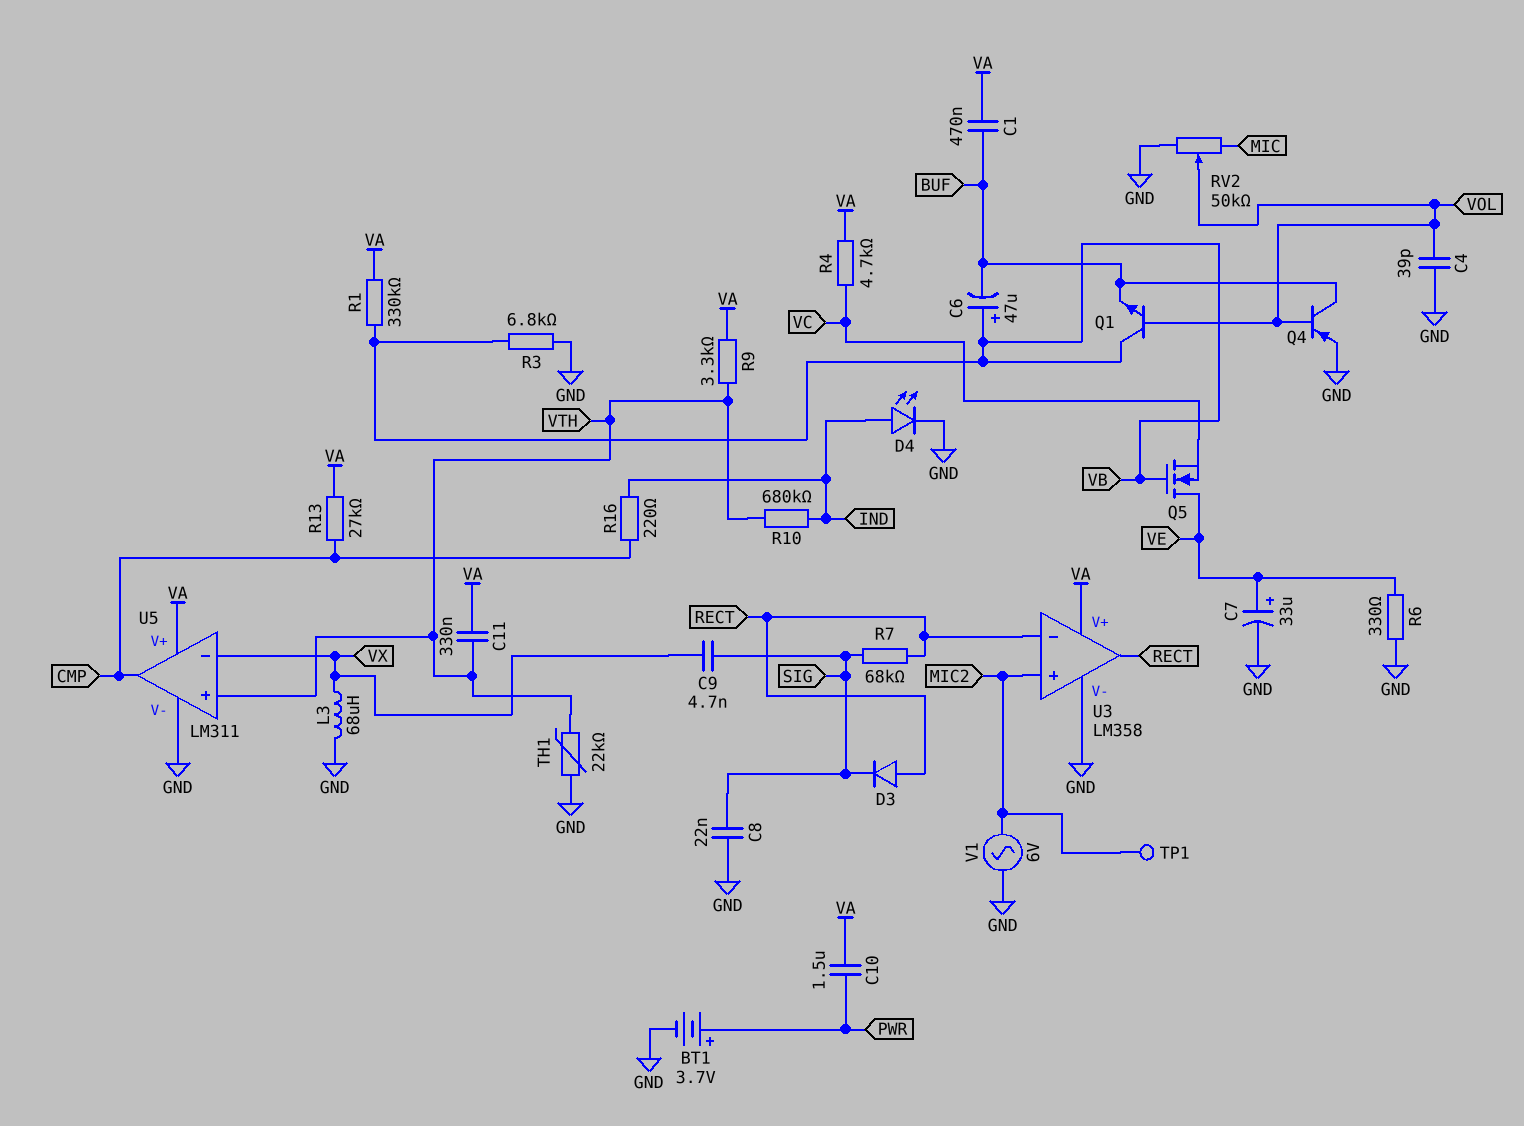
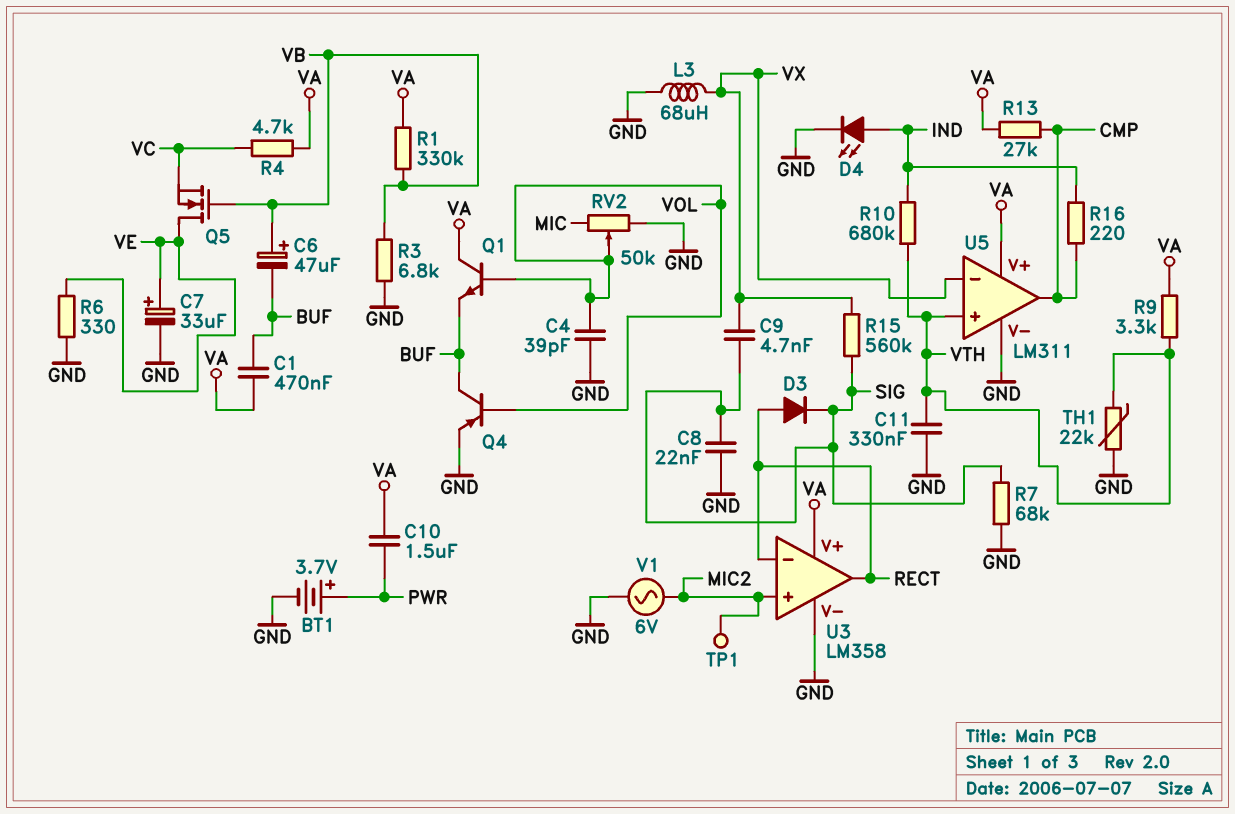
C11: 330nF (VA, VTH) -> 330nF (GND, VTH)
Q1: NPN (B VOL, C VB, E BUF) -> NPN (B VOL, C VA, E BUF)
R7: 68k (RECT, SIG) -> 68k (GND, SIG)
R15: none -> 560k (SIG, VX)

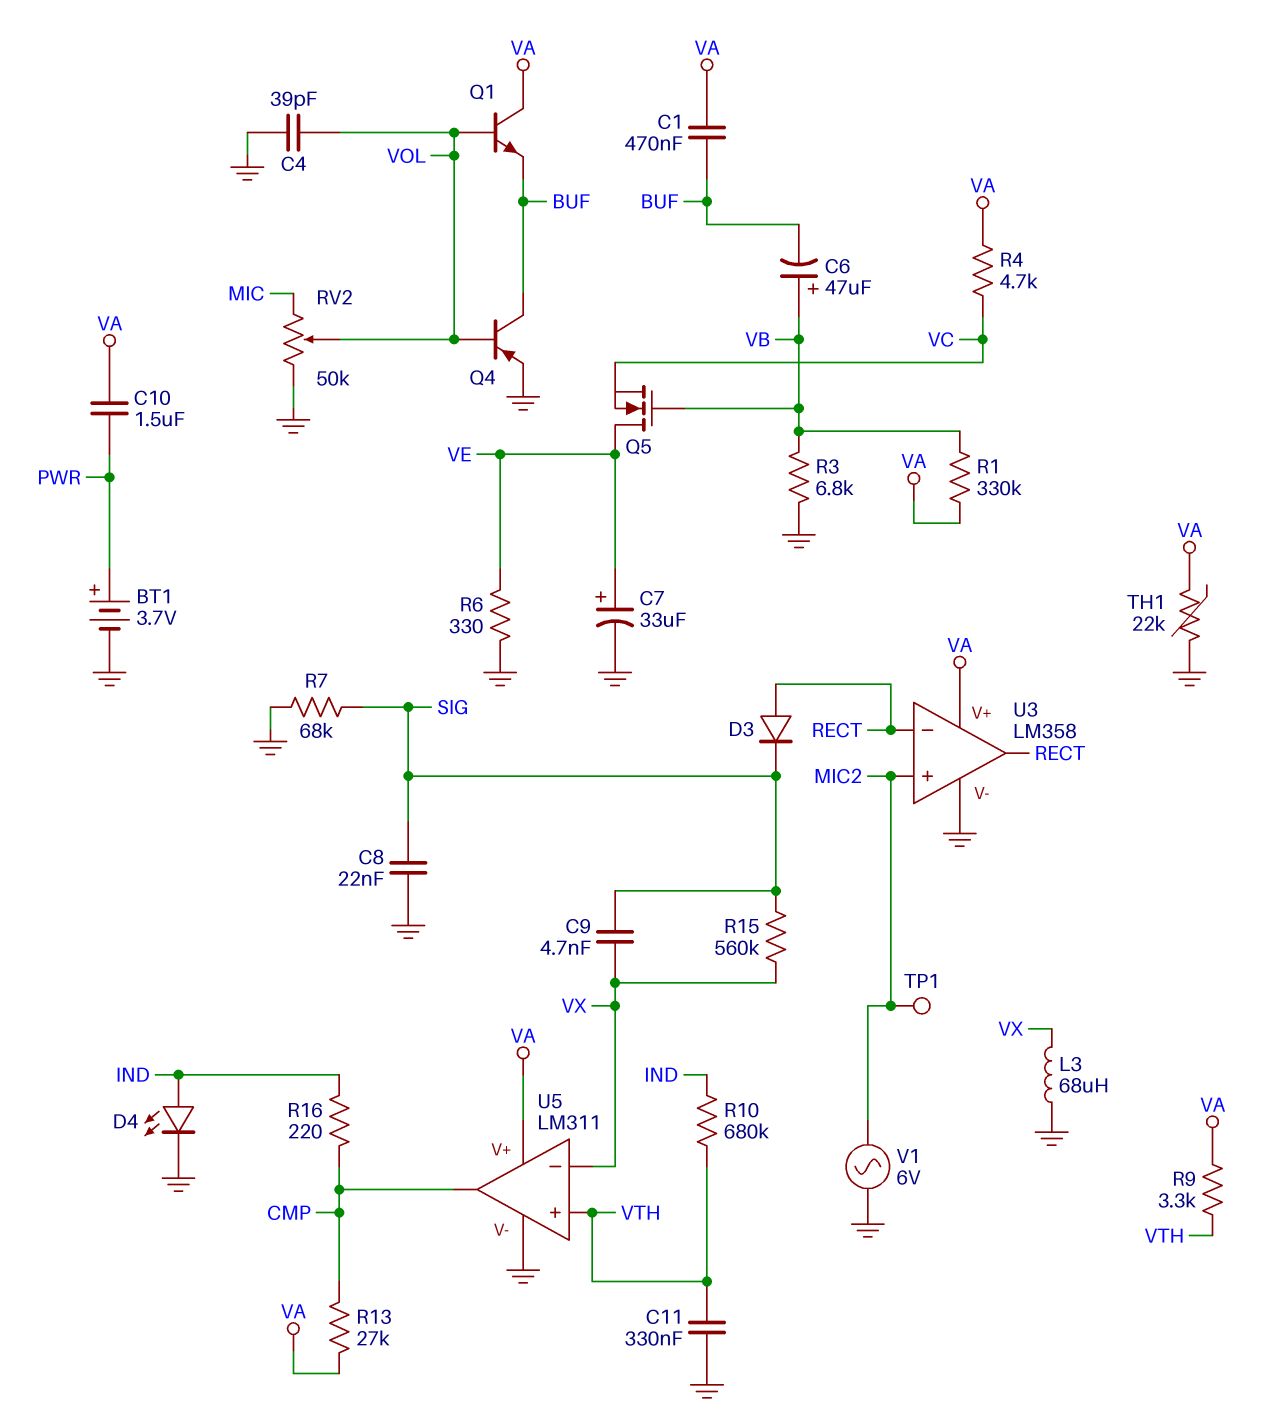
TH1: 22k (GND, VTH) -> 22k (GND, VA)

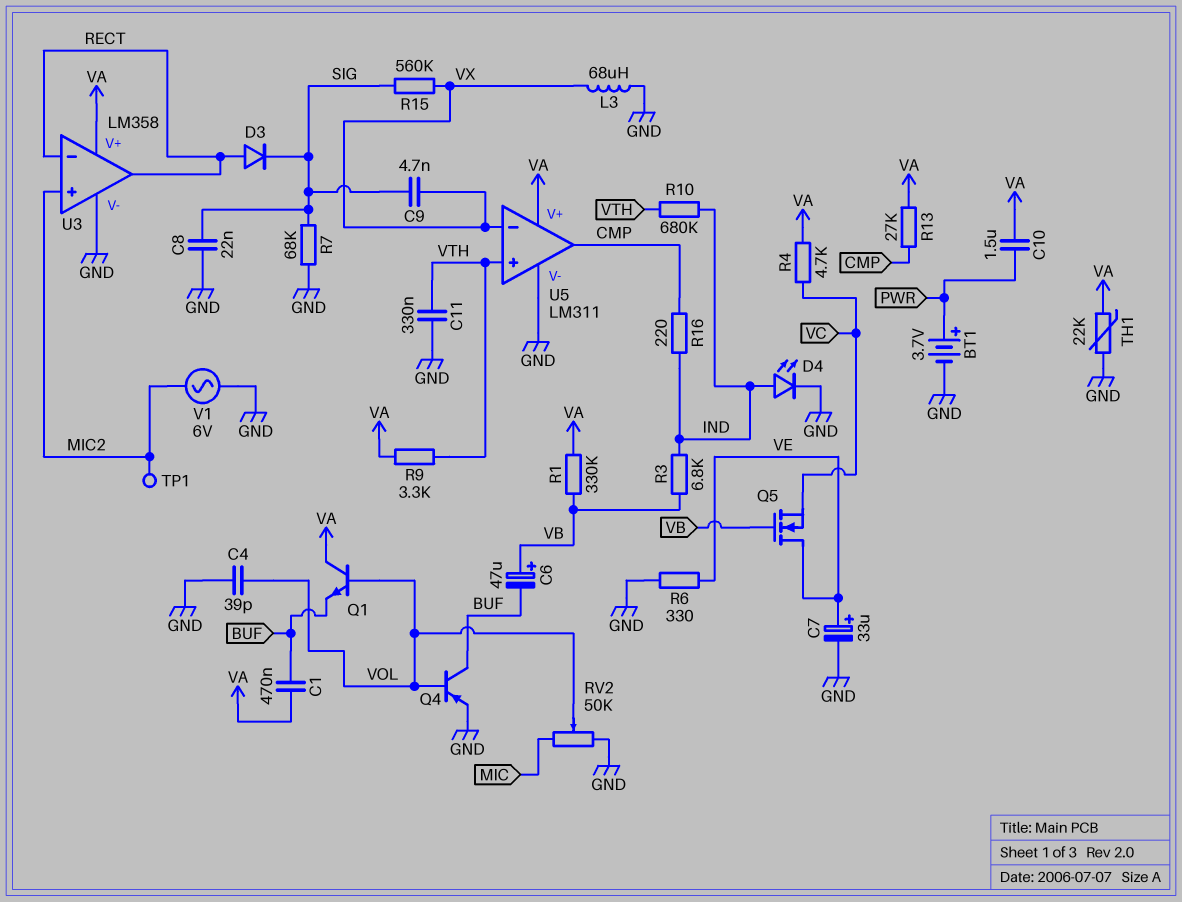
R3: 6.8k (GND, VB) -> 6.8k (IND, VB)

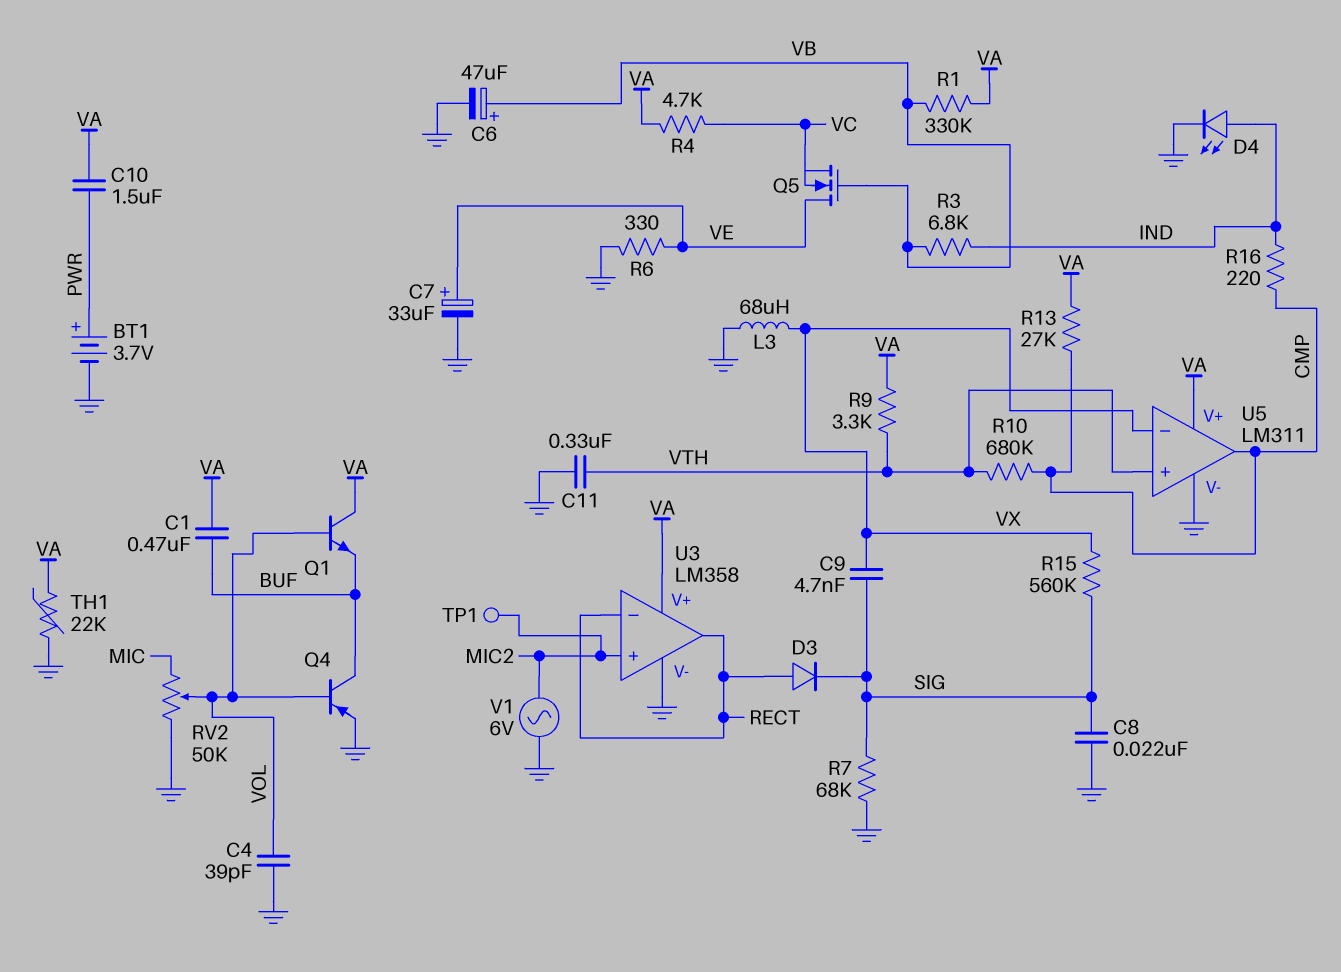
C6: 47uF (plus VB, minus BUF) -> 47uF (plus VB, minus GND)
R10: 680k (IND, VTH) -> 680k (CMP, VTH)

